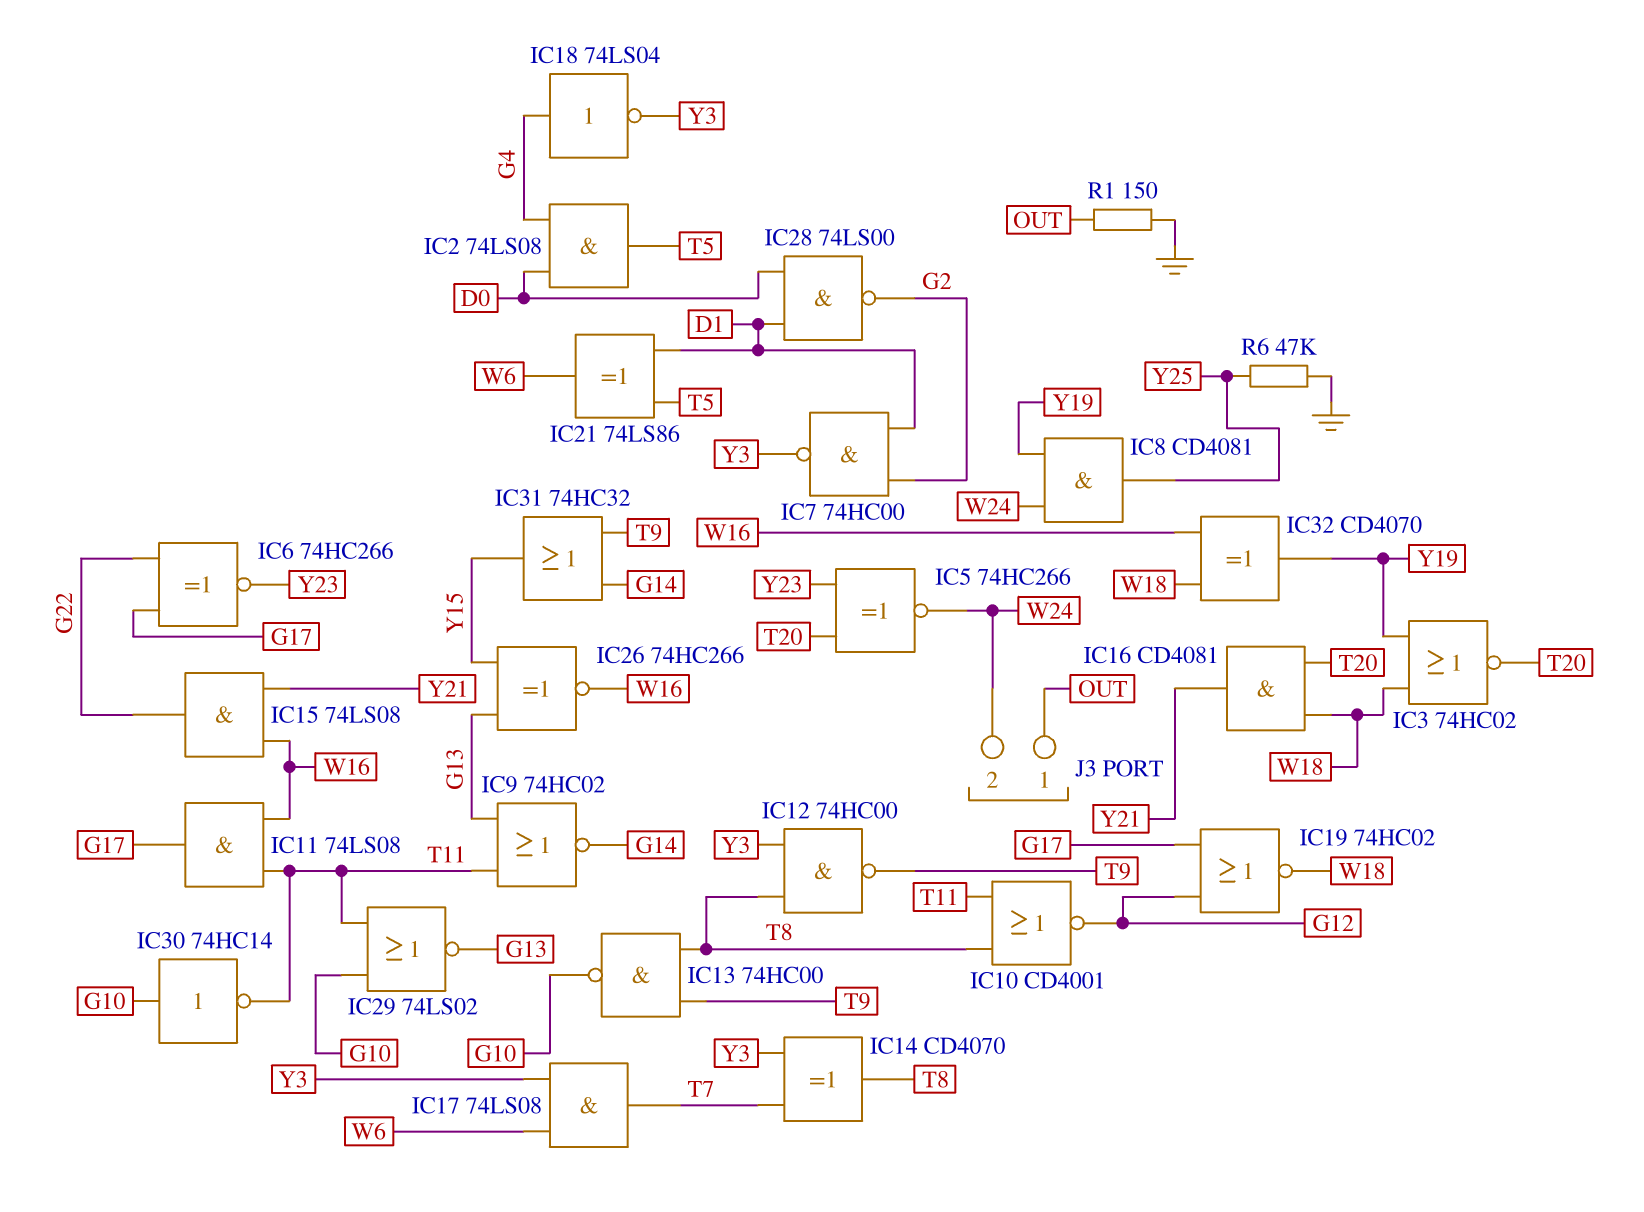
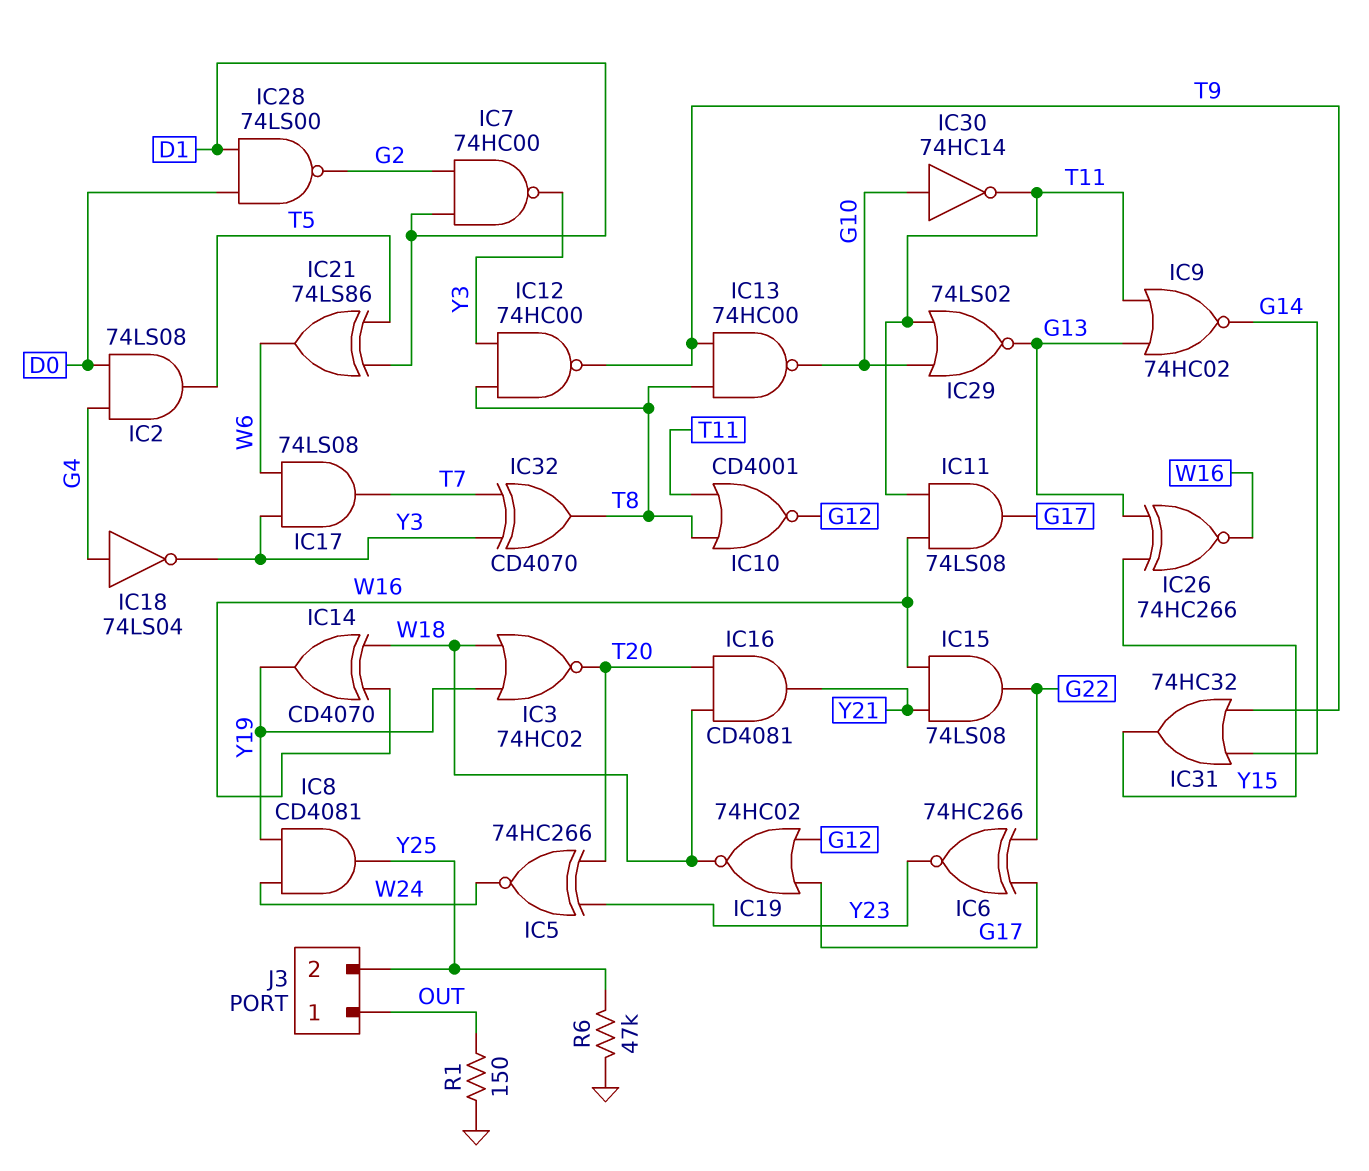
IC14: XOR CD4070 (in T7, in Y3, out T8) -> XOR CD4070 (in W16, in W18, out Y19)
IC32: XOR CD4070 (in W16, in W18, out Y19) -> XOR CD4070 (in T7, in Y3, out T8)
J3 pin 2: W24 -> Y25

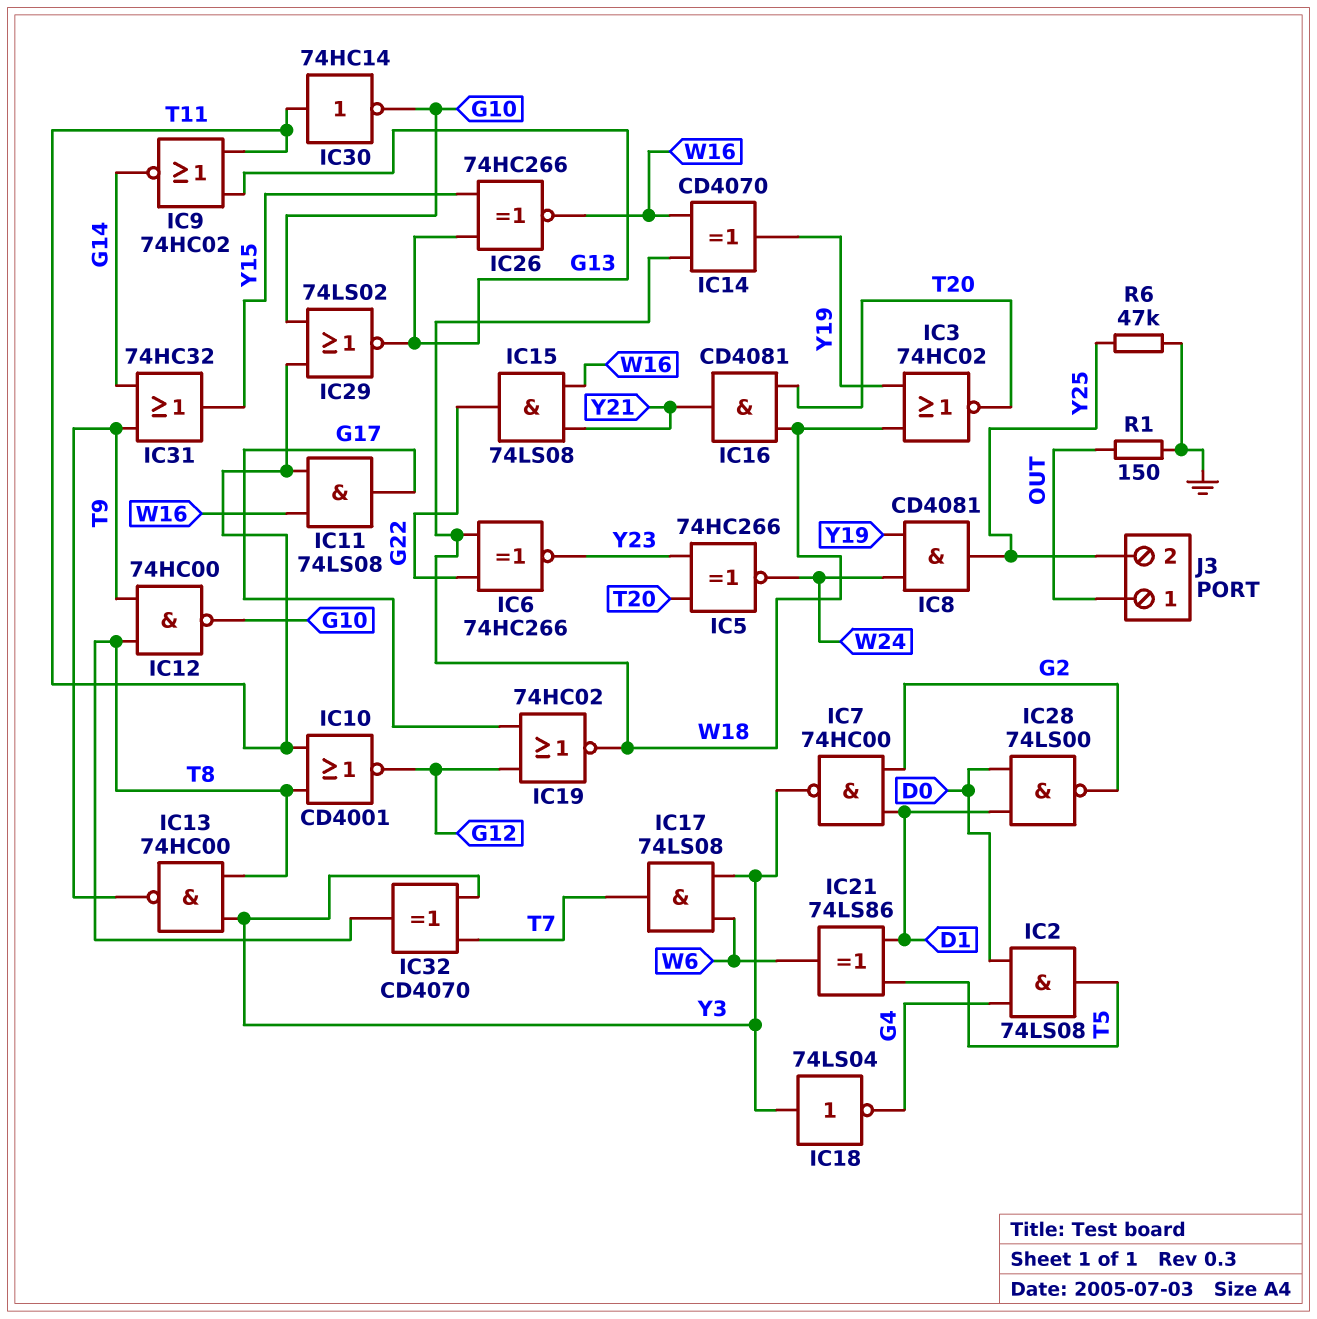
IC6: XNOR 74HC266 (in G17, in G22, out Y23) -> XNOR 74HC266 (in G22, in W18, out Y23)
IC12: NAND 74HC00 (in T8, in Y3, out T9) -> NAND 74HC00 (in T8, in T9, out G10)
IC13: NAND 74HC00 (in T8, in T9, out G10) -> NAND 74HC00 (in T8, in Y3, out T9)
IC18: NOT 74LS04 (in G4, out Y3) -> NOT 74LS04 (in Y3, out G4)
IC30: NOT 74HC14 (in G10, out T11) -> NOT 74HC14 (in T11, out G10)

